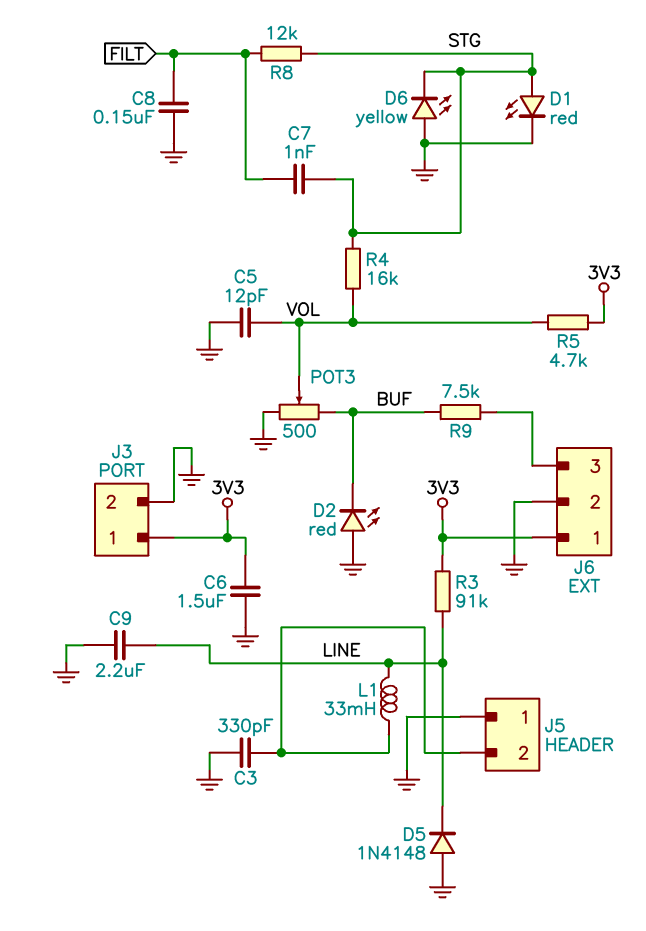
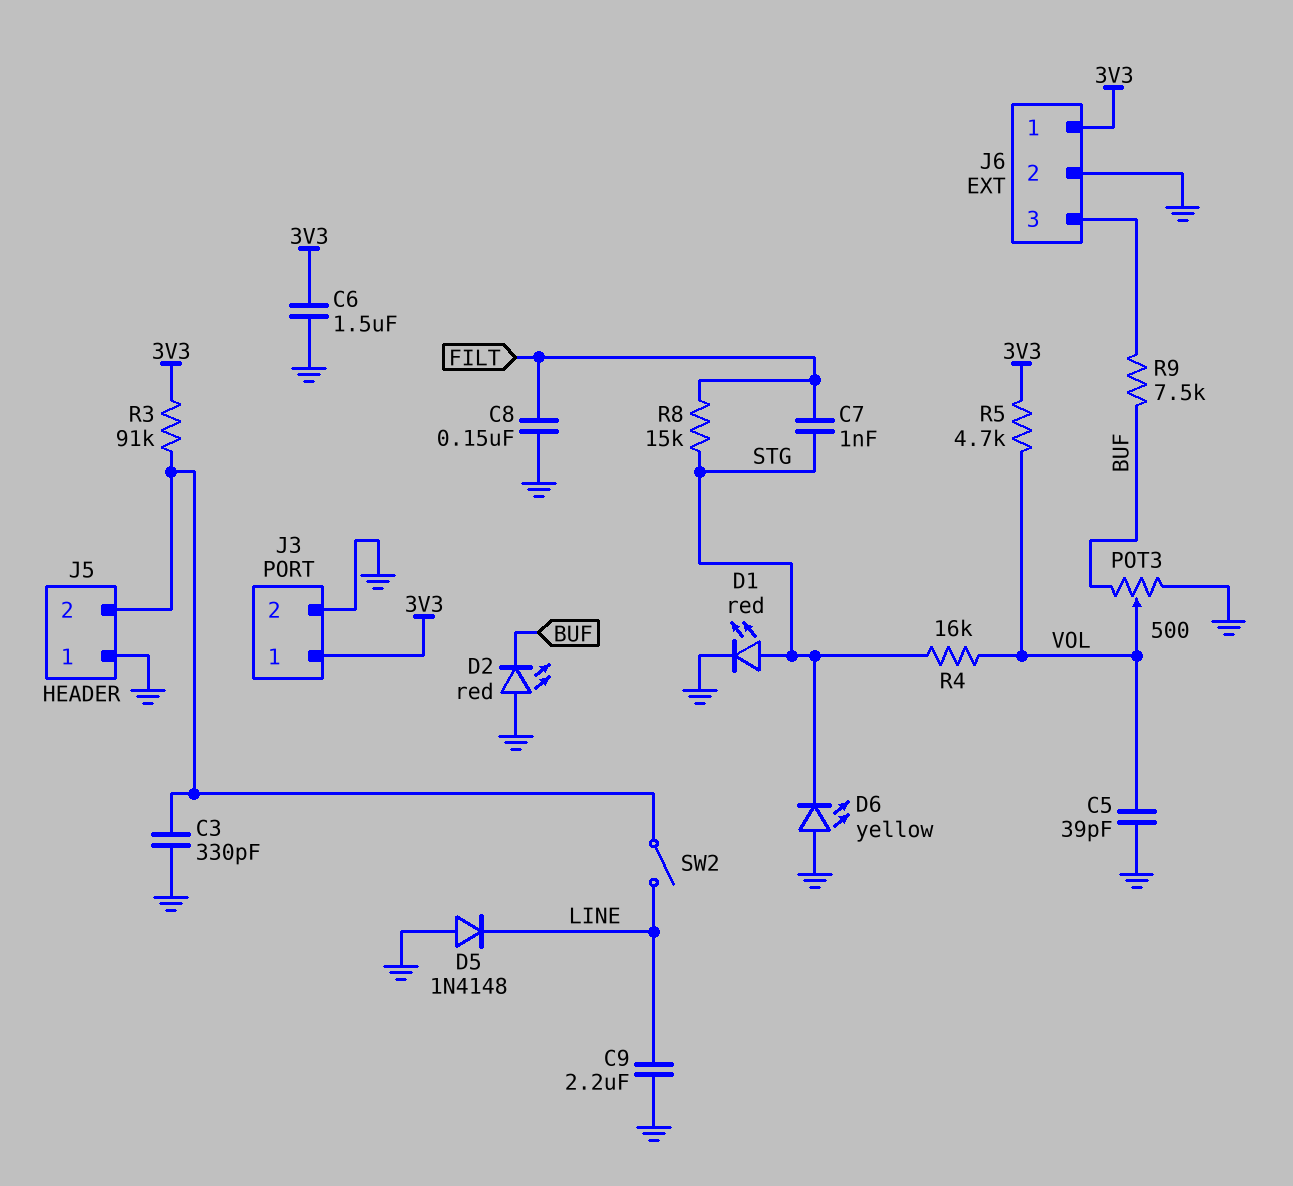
C5: 12pF (GND, VOL) -> 39pF (GND, VOL)
L1: 33mH (J5/2, LINE) -> none
R3: 91k (3V3, LINE) -> 91k (3V3, J5/2)
R8: 12k (FILT, STG) -> 15k (FILT, STG)
SW2: none -> switch (J5/2, LINE)

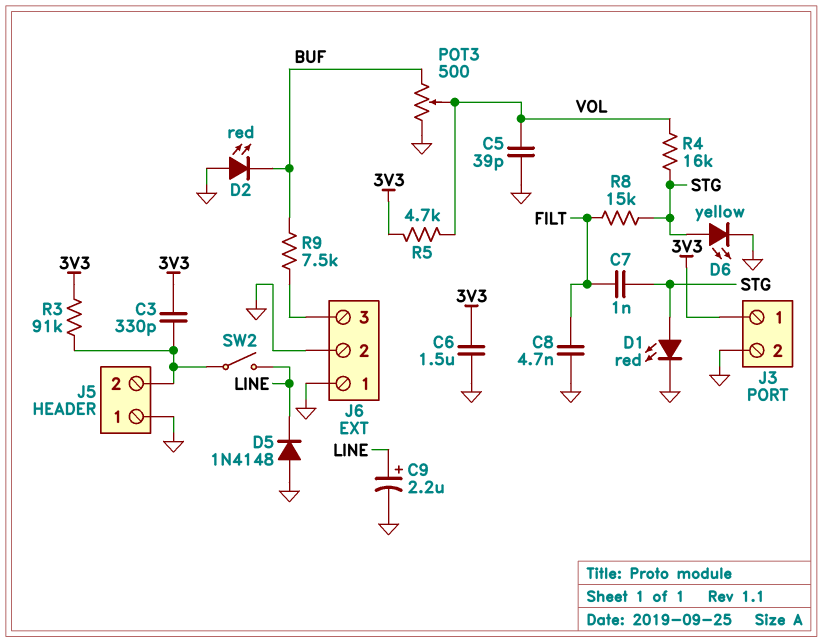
C3: 330pF (GND, J5/2) -> 330pF (3V3, J5/2)
C8: 150nF (FILT, GND) -> 4.7nF (FILT, GND)
C9: 2.2uF (GND, LINE) -> 2.2uF (plus LINE, minus GND)
D6: LED yellow (A GND, K STG) -> LED yellow (A STG, K GND)
J6 pin 1: 3V3 -> GND

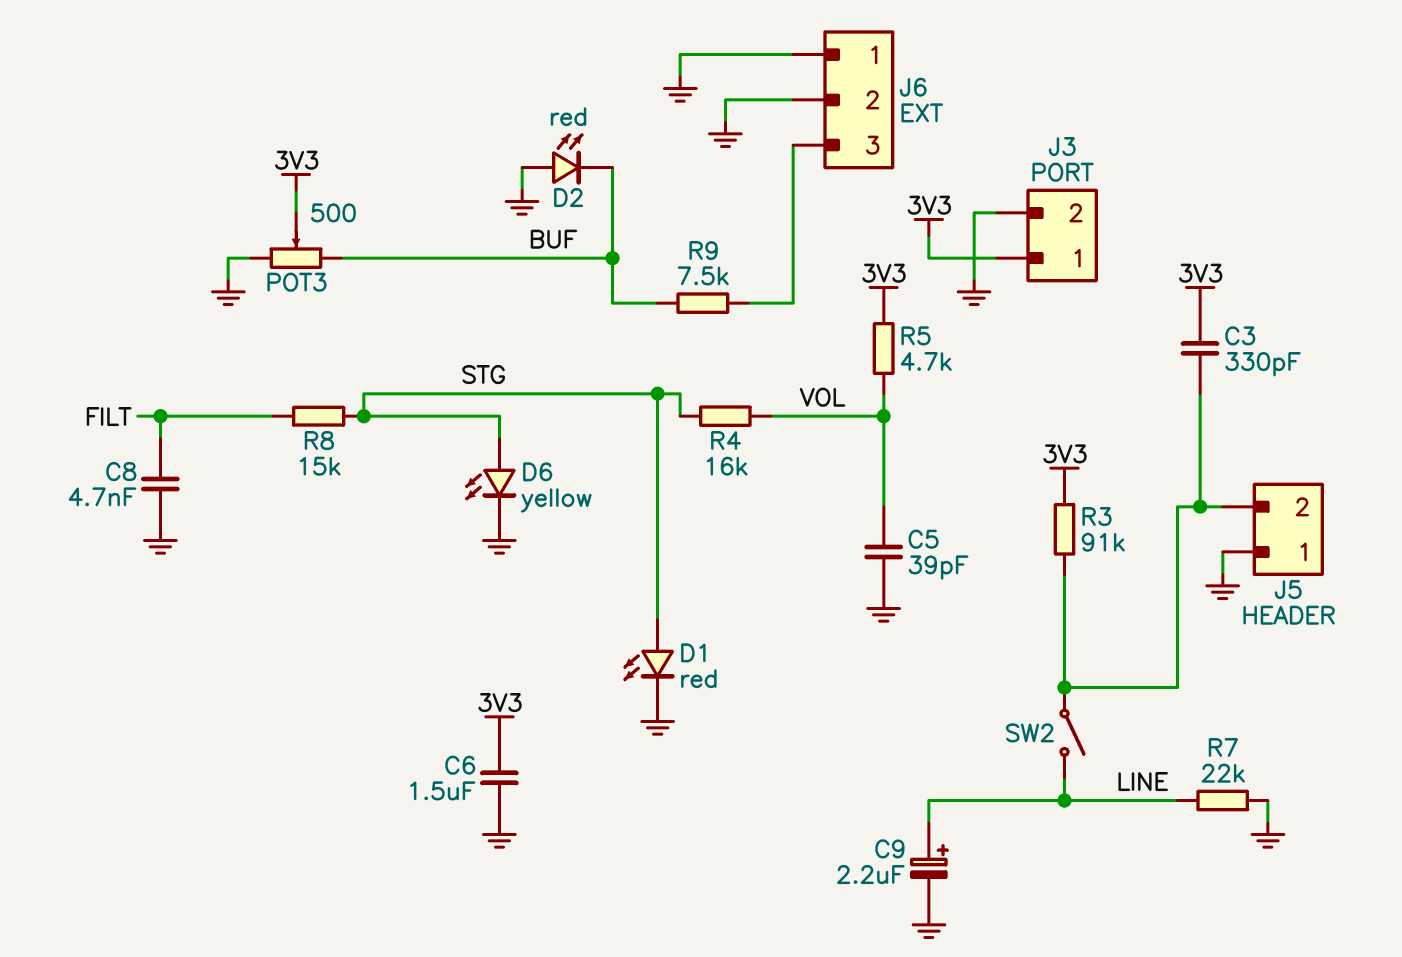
C7: 1nF (FILT, STG) -> none
D5: diode 1N4148 (A GND, K LINE) -> none
POT3: 500 (BUF, GND, wiper VOL) -> 500 (BUF, GND, wiper 3V3)
R7: none -> 22k (GND, LINE)

